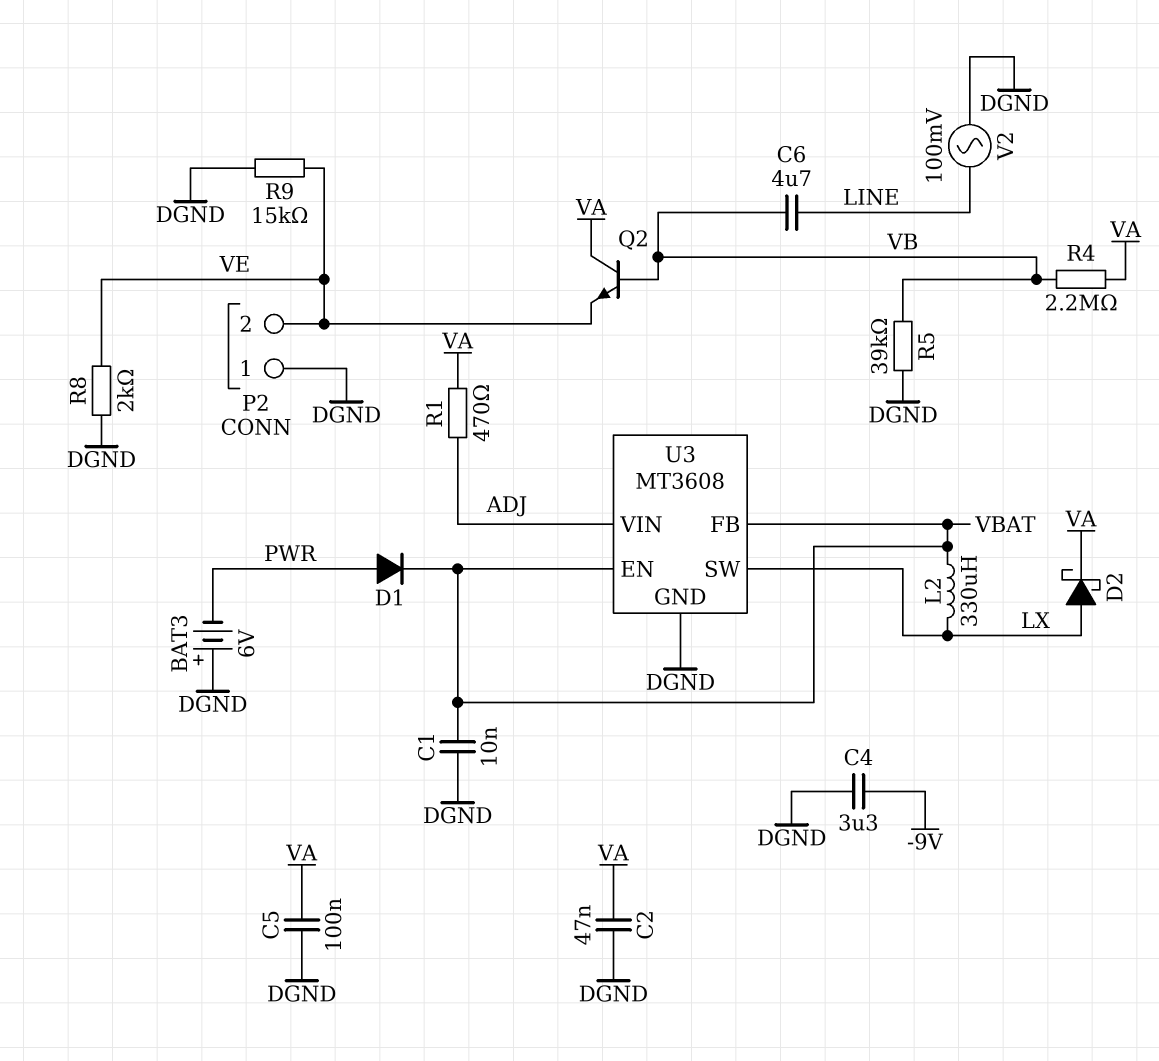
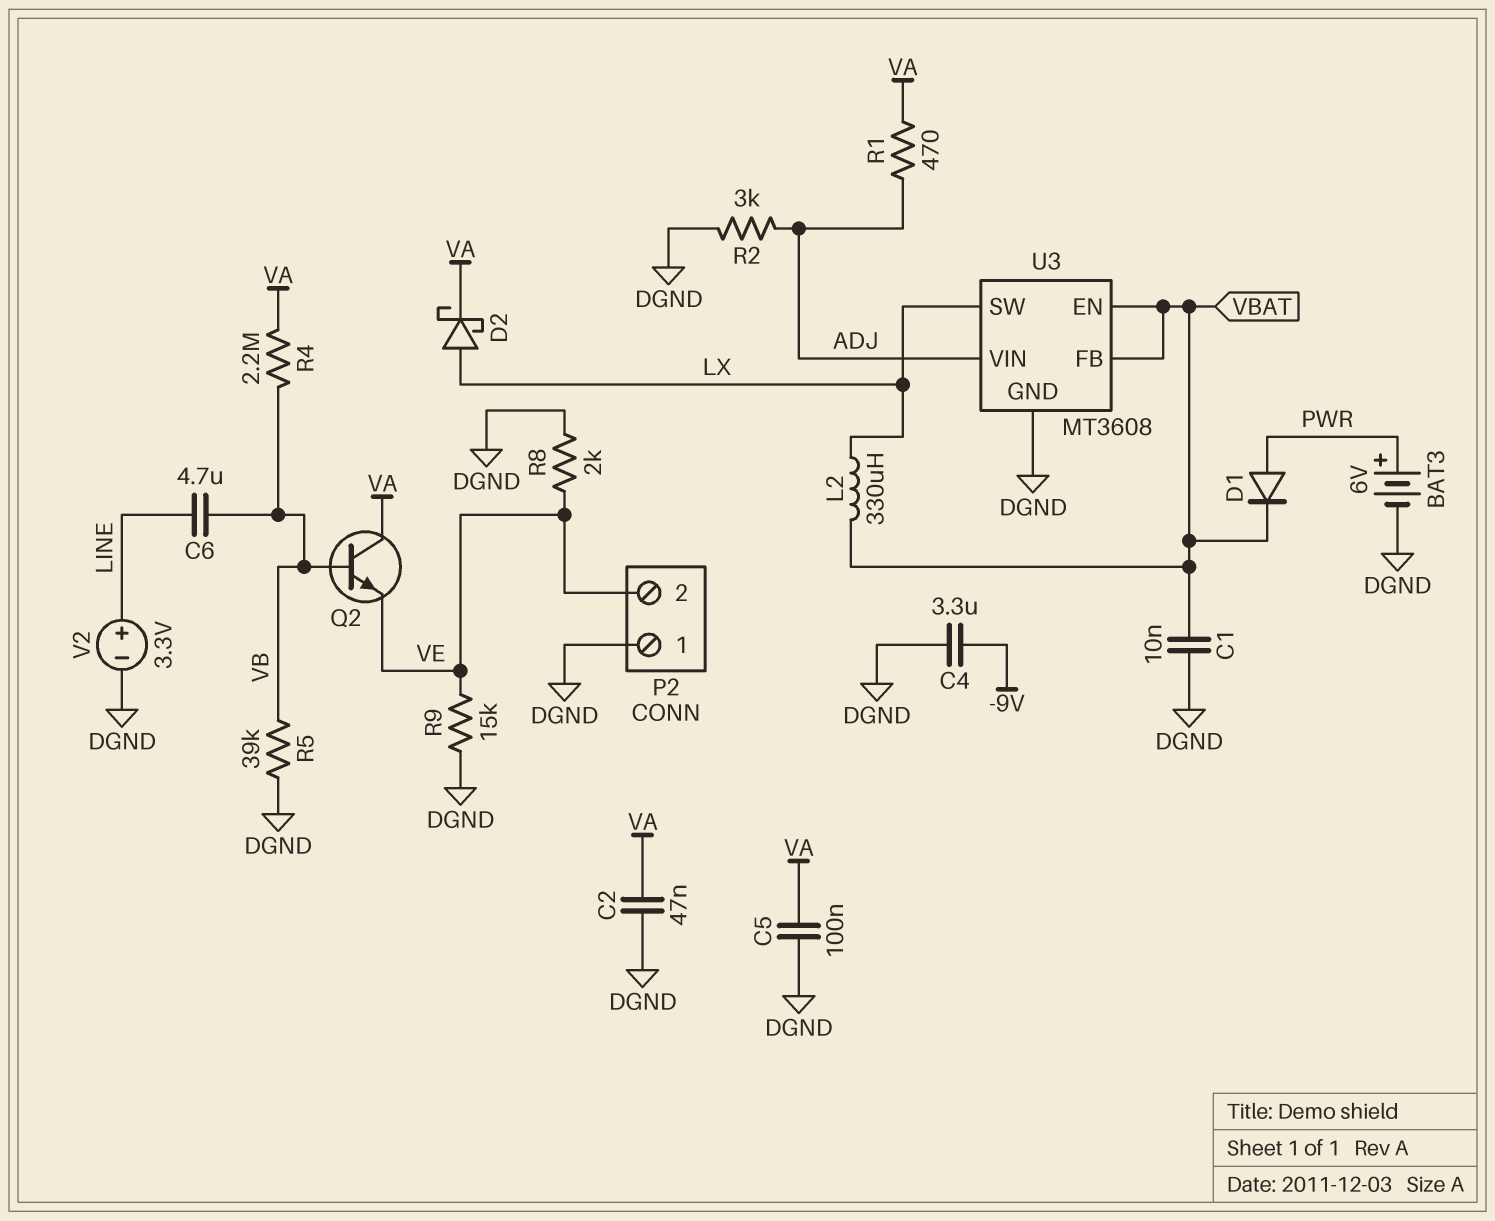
BAT3: 6V (plus DGND, minus PWR) -> 6V (plus PWR, minus DGND)
R2: none -> 3k (ADJ, DGND)
V2: AC 100mV (DGND, LINE) -> 3.3V (plus LINE, minus DGND)

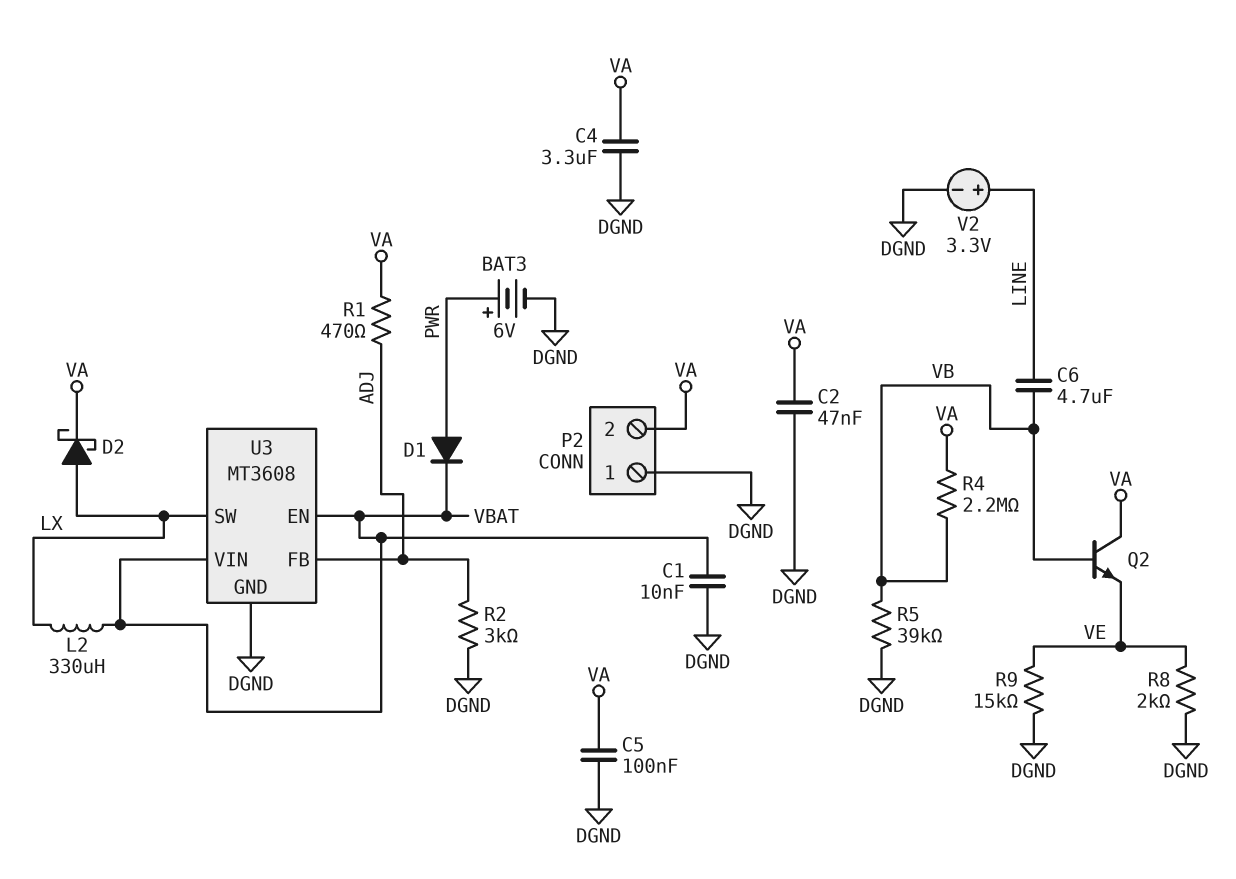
C4: 3.3uF (-9V, DGND) -> 3.3uF (DGND, VA)
P2 pin 2: VE -> VA
U3 pin FB: VBAT -> ADJ
U3 pin VIN: ADJ -> VBAT

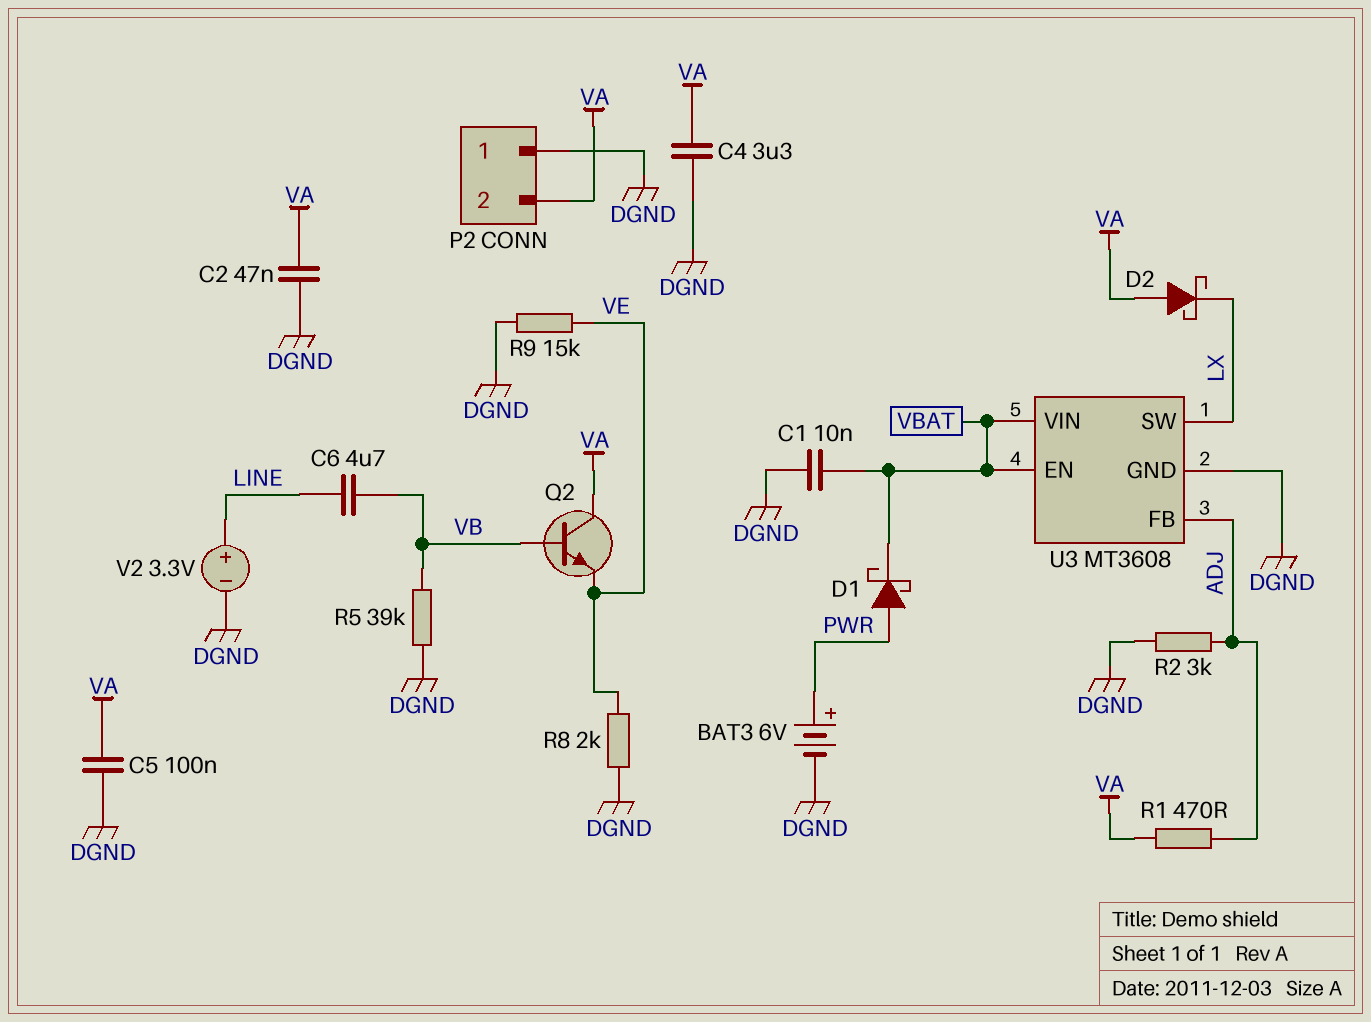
D1: diode (A PWR, K VBAT) -> schottky (A PWR, K VBAT)
D2: schottky (A LX, K VA) -> schottky (A VA, K LX)
L2: 330uH (LX, VBAT) -> none
R4: 2.2M (VA, VB) -> none

